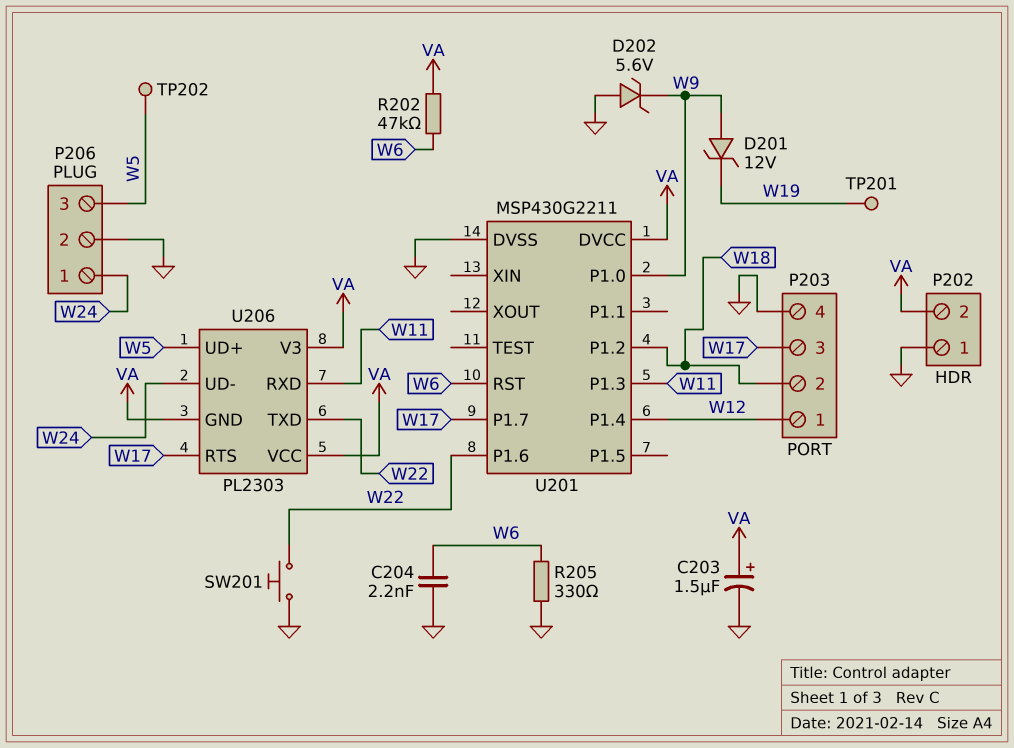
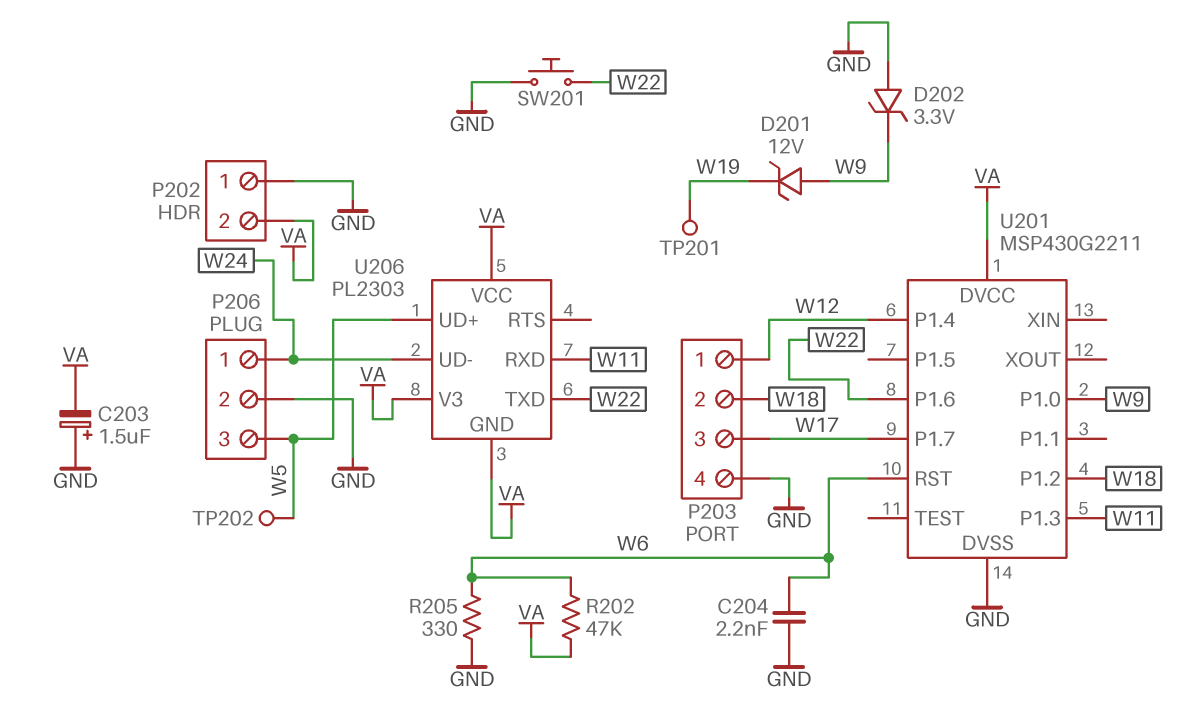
C203: 1.5uF (plus VA, minus GND) -> 1.5uF (plus GND, minus VA)
D202: zener 5.6V (A GND, K W9) -> zener 3.3V (A GND, K W9)
U206 pin RTS: W17 -> none

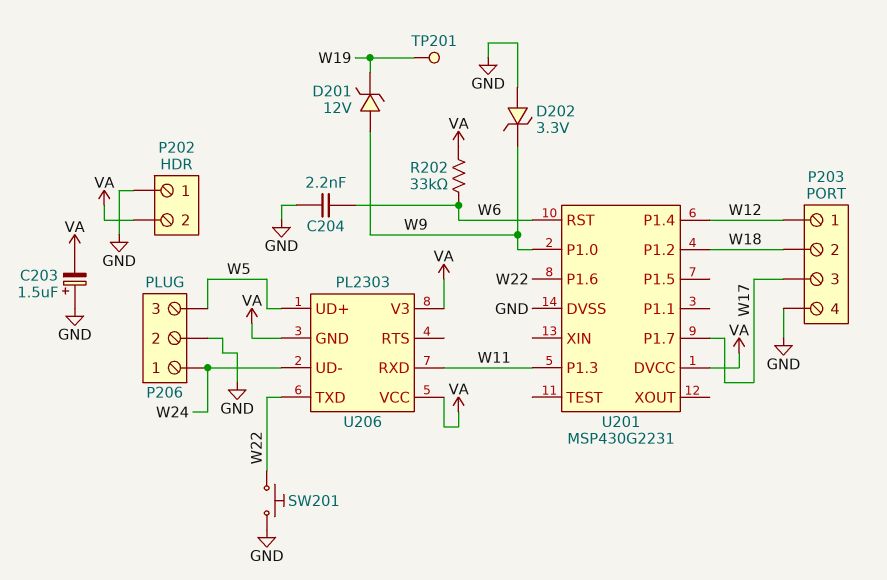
R202: 47k (VA, W6) -> 33k (VA, W6)
R205: 330 (GND, W6) -> none
TP202: test point (W5) -> none
U201: MSP430G2211 -> MSP430G2231

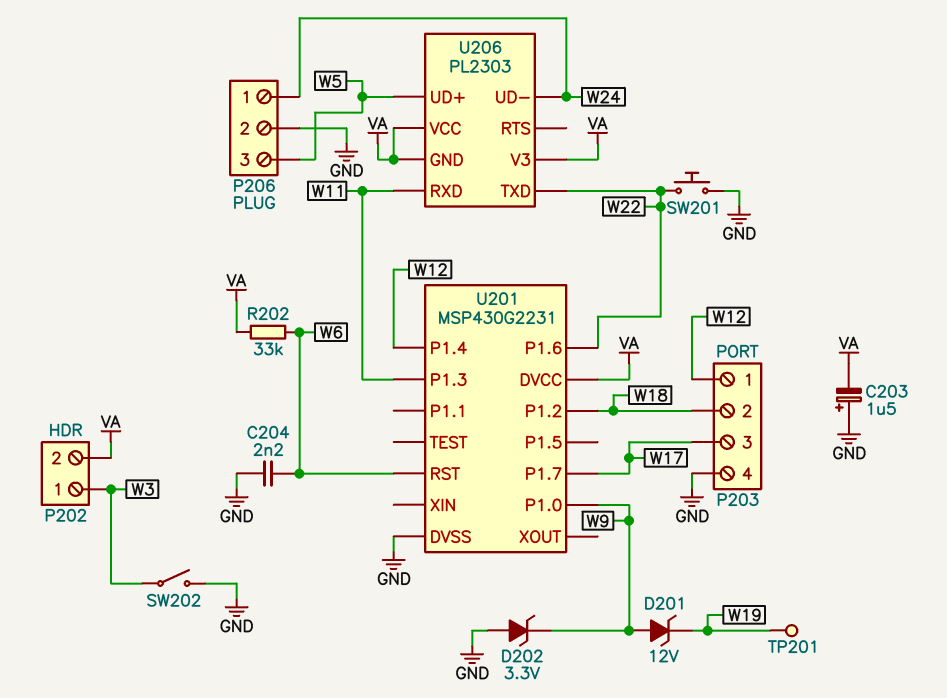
P202 pin 1: GND -> W3
SW202: none -> switch (GND, W3)

